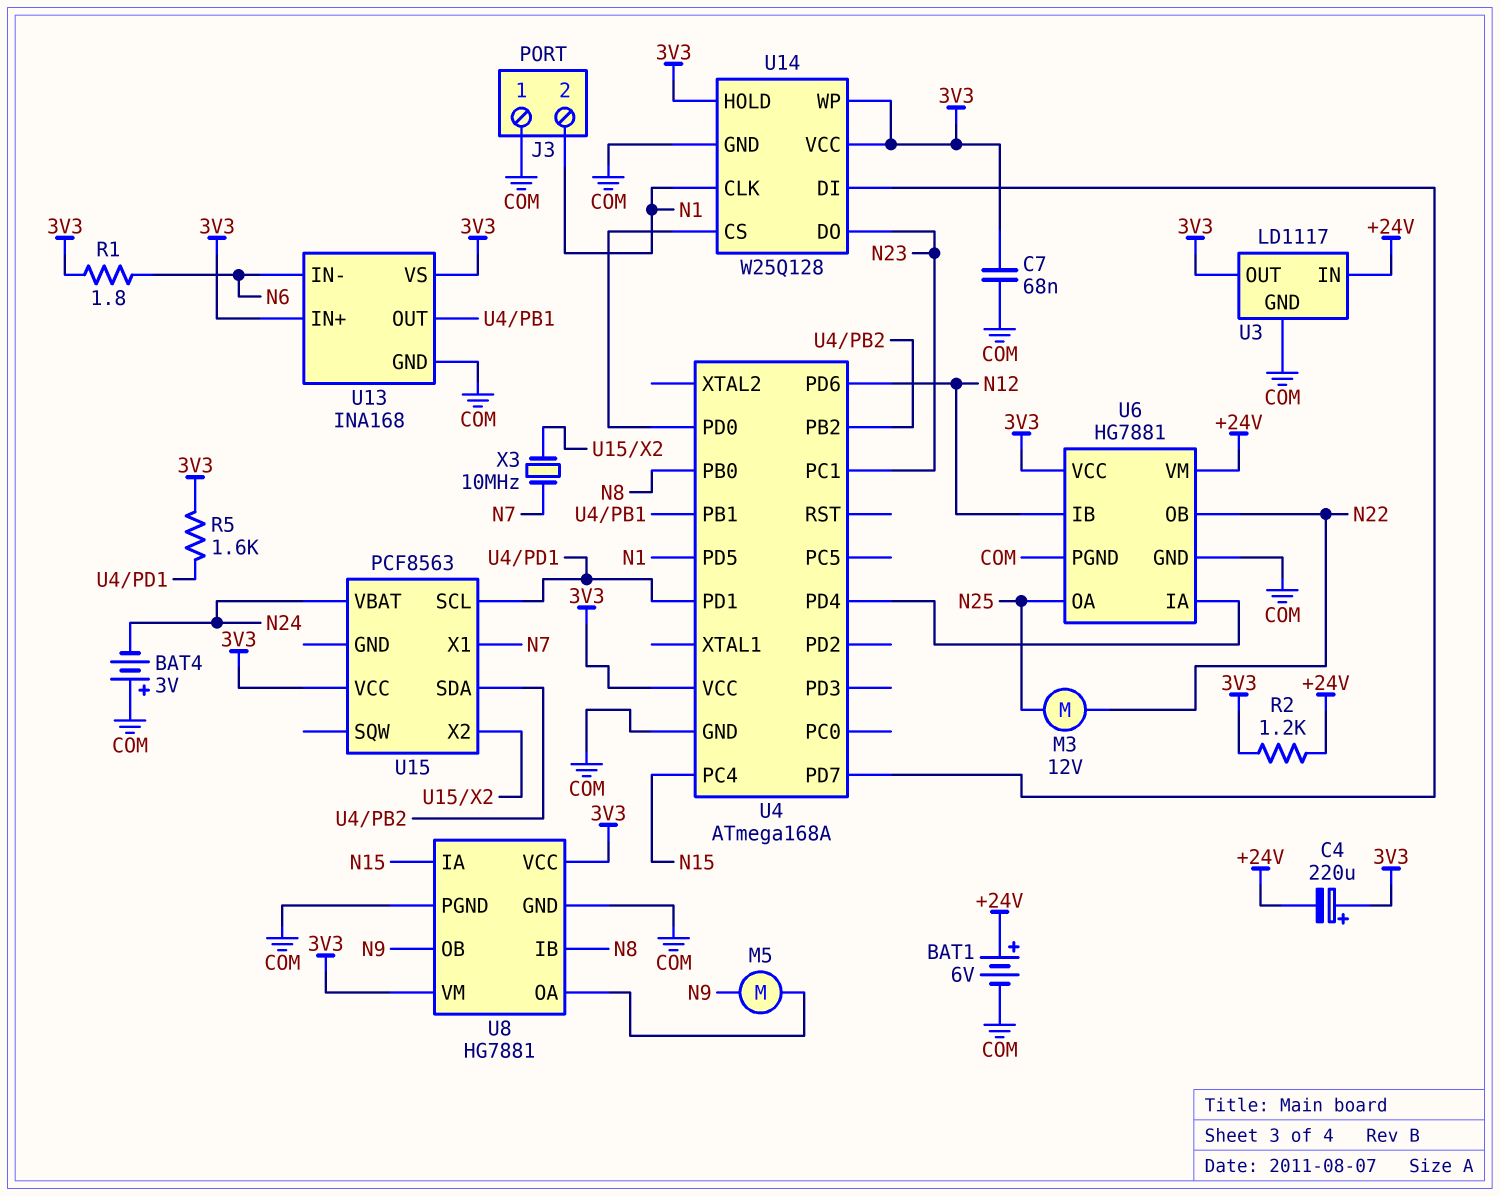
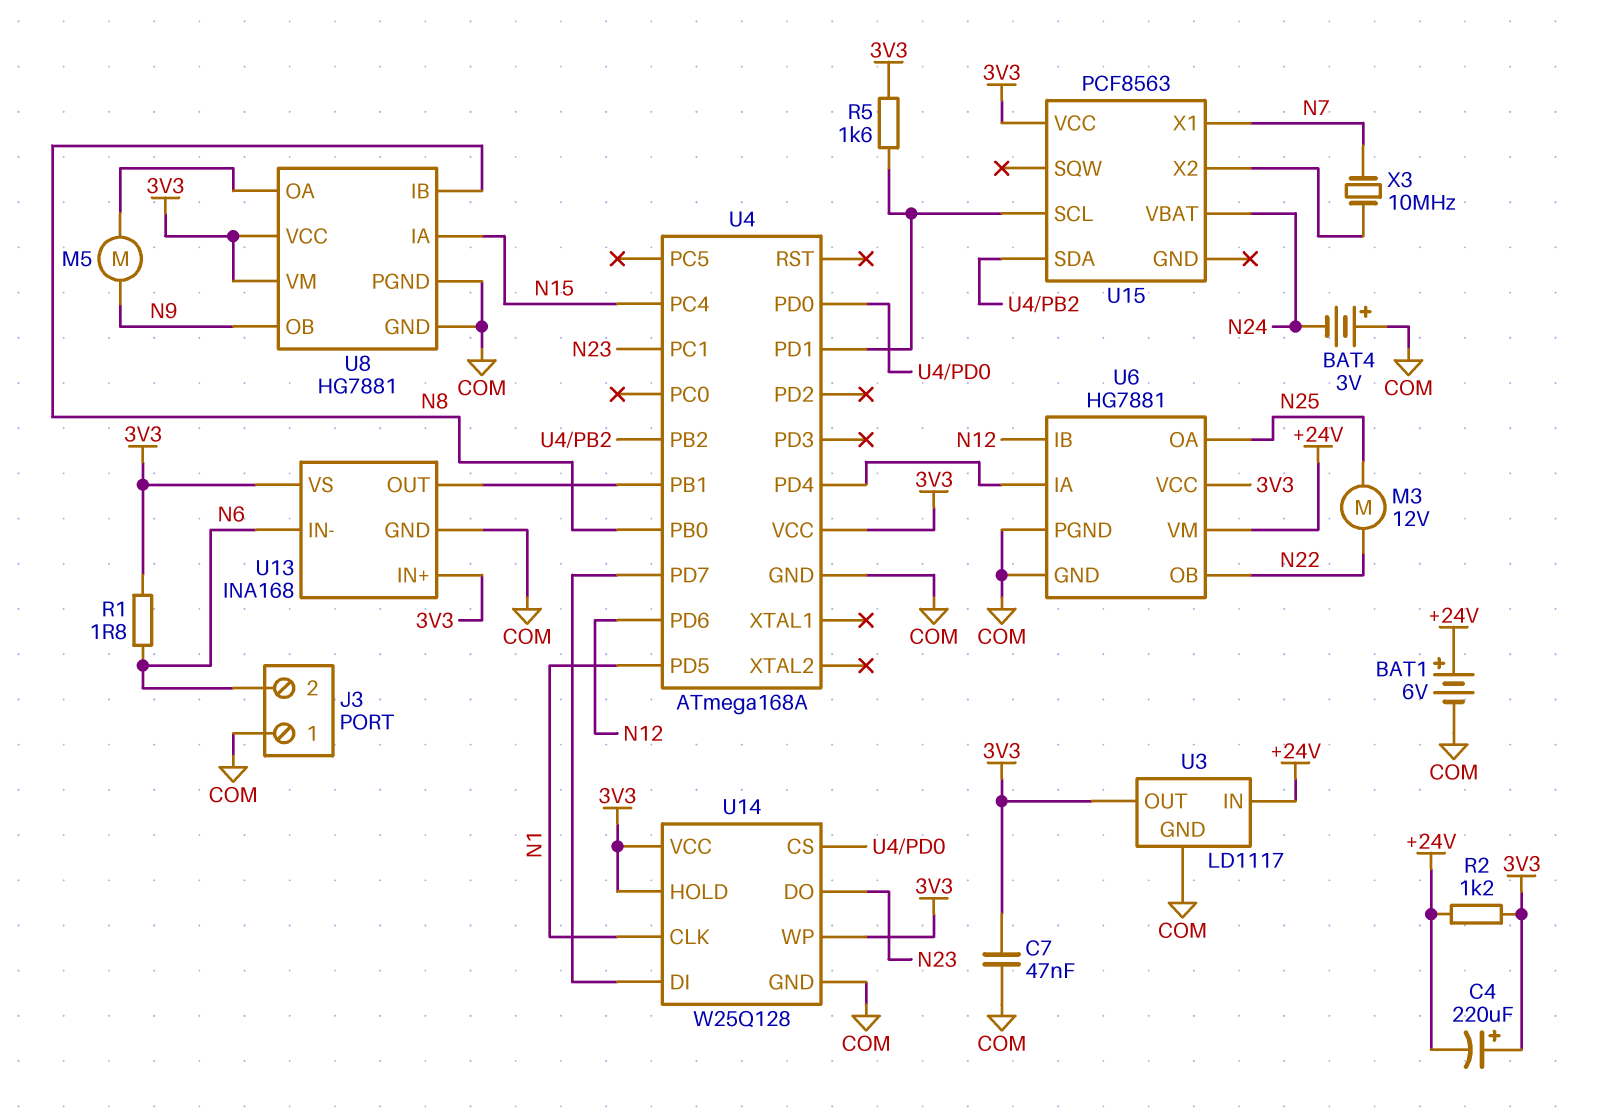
C7: 68nF (3V3, COM) -> 47nF (3V3, COM)
J3 pin 2: N1 -> N6

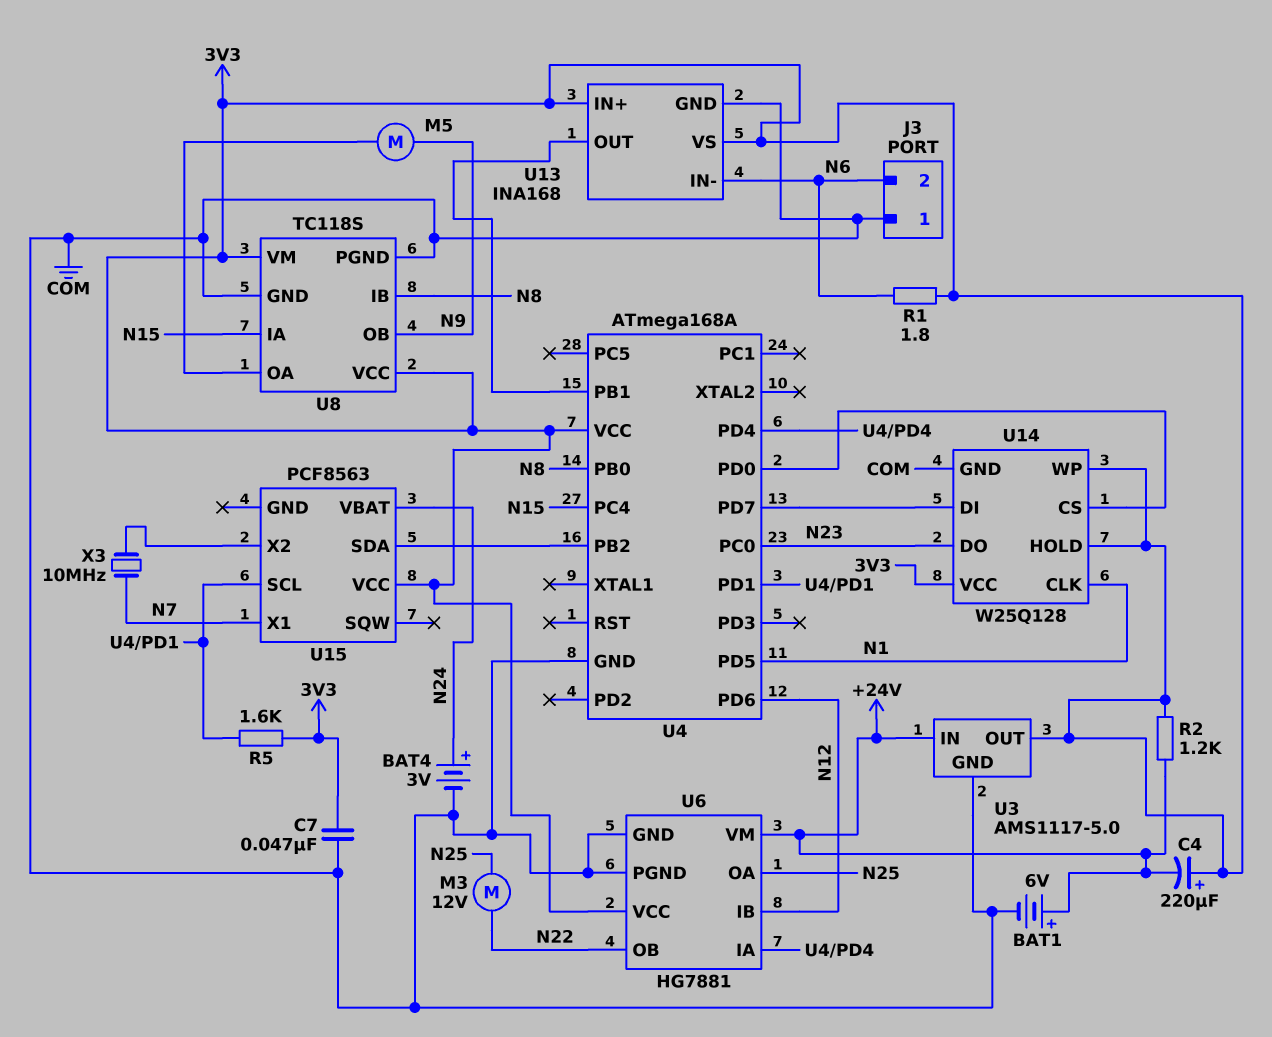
BAT4: 3V (plus COM, minus N24) -> 3V (plus N24, minus COM)
U3: LD1117 -> AMS1117-5.0
U4 pin PC0: none -> N23
U4 pin PC1: N23 -> none
U8: HG7881 -> TC118S

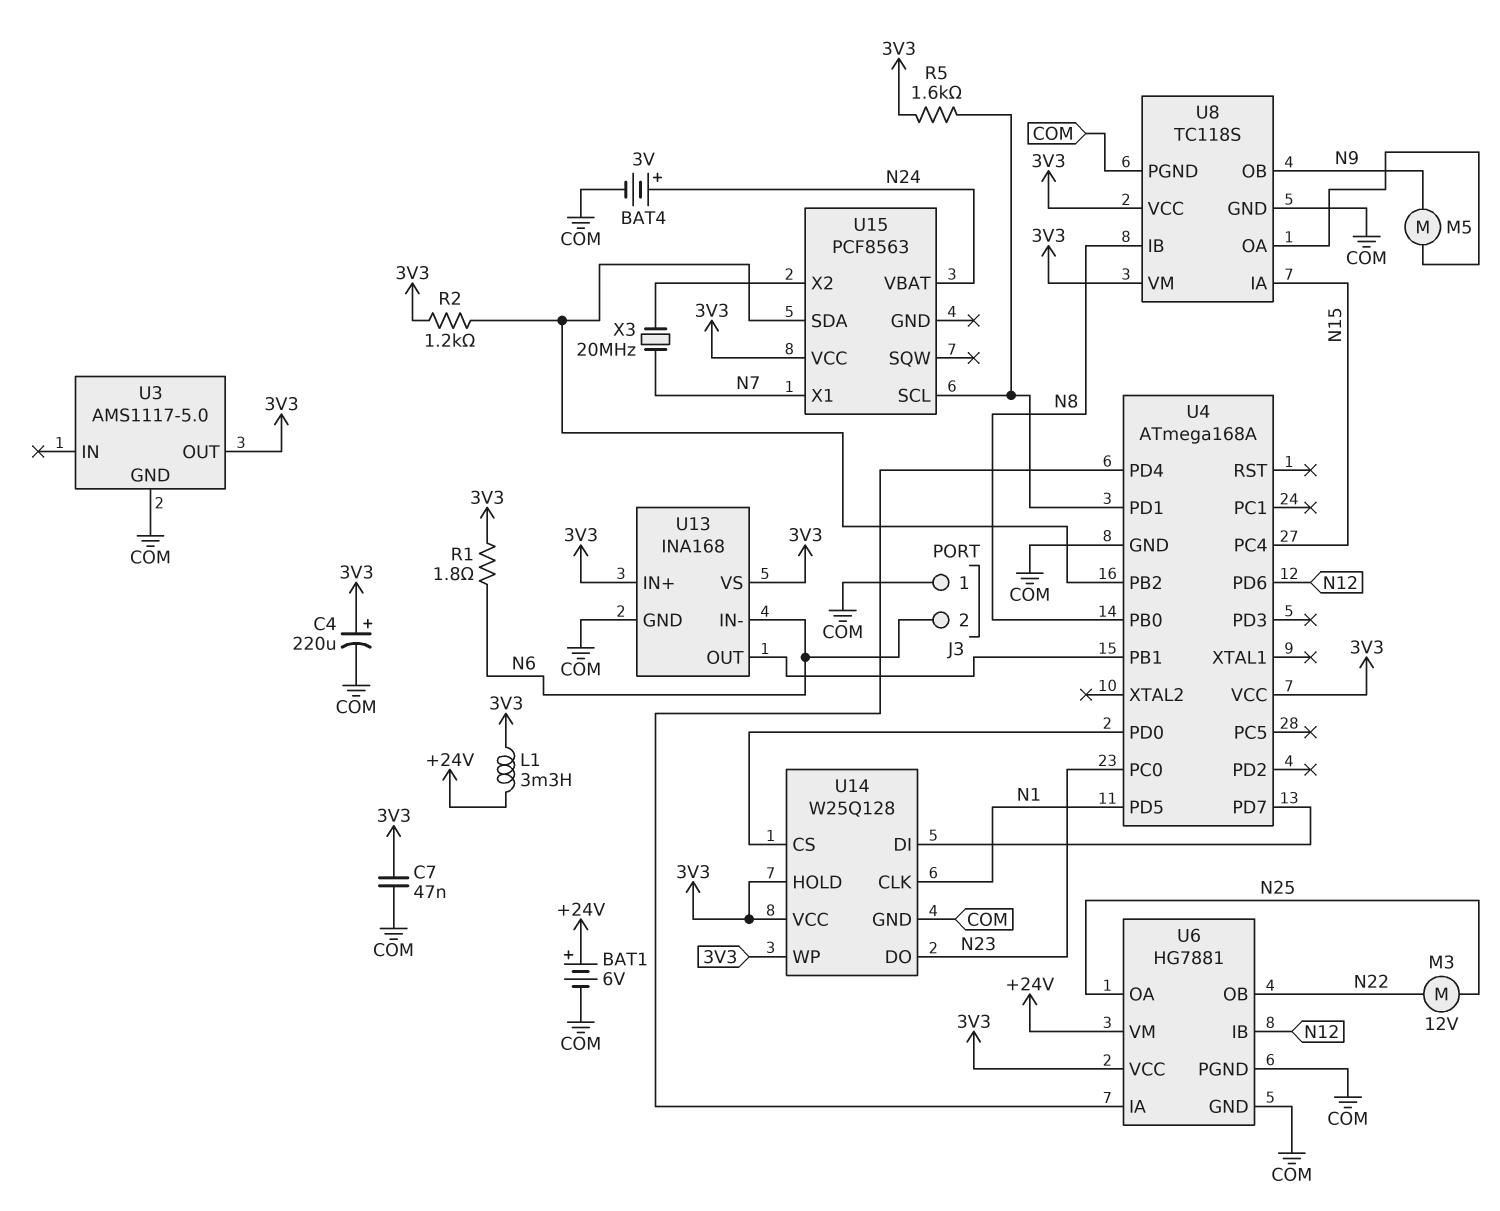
C4: 220uF (plus 3V3, minus +24V) -> 220uF (plus 3V3, minus COM)
L1: none -> 3.3mH (+24V, 3V3)
R2: 1.2k (+24V, 3V3) -> 1.2k (3V3, U4/PB2)
U3 pin IN: +24V -> none
X3: 10MHz (N7, U15/X2) -> 20MHz (N7, U15/X2)

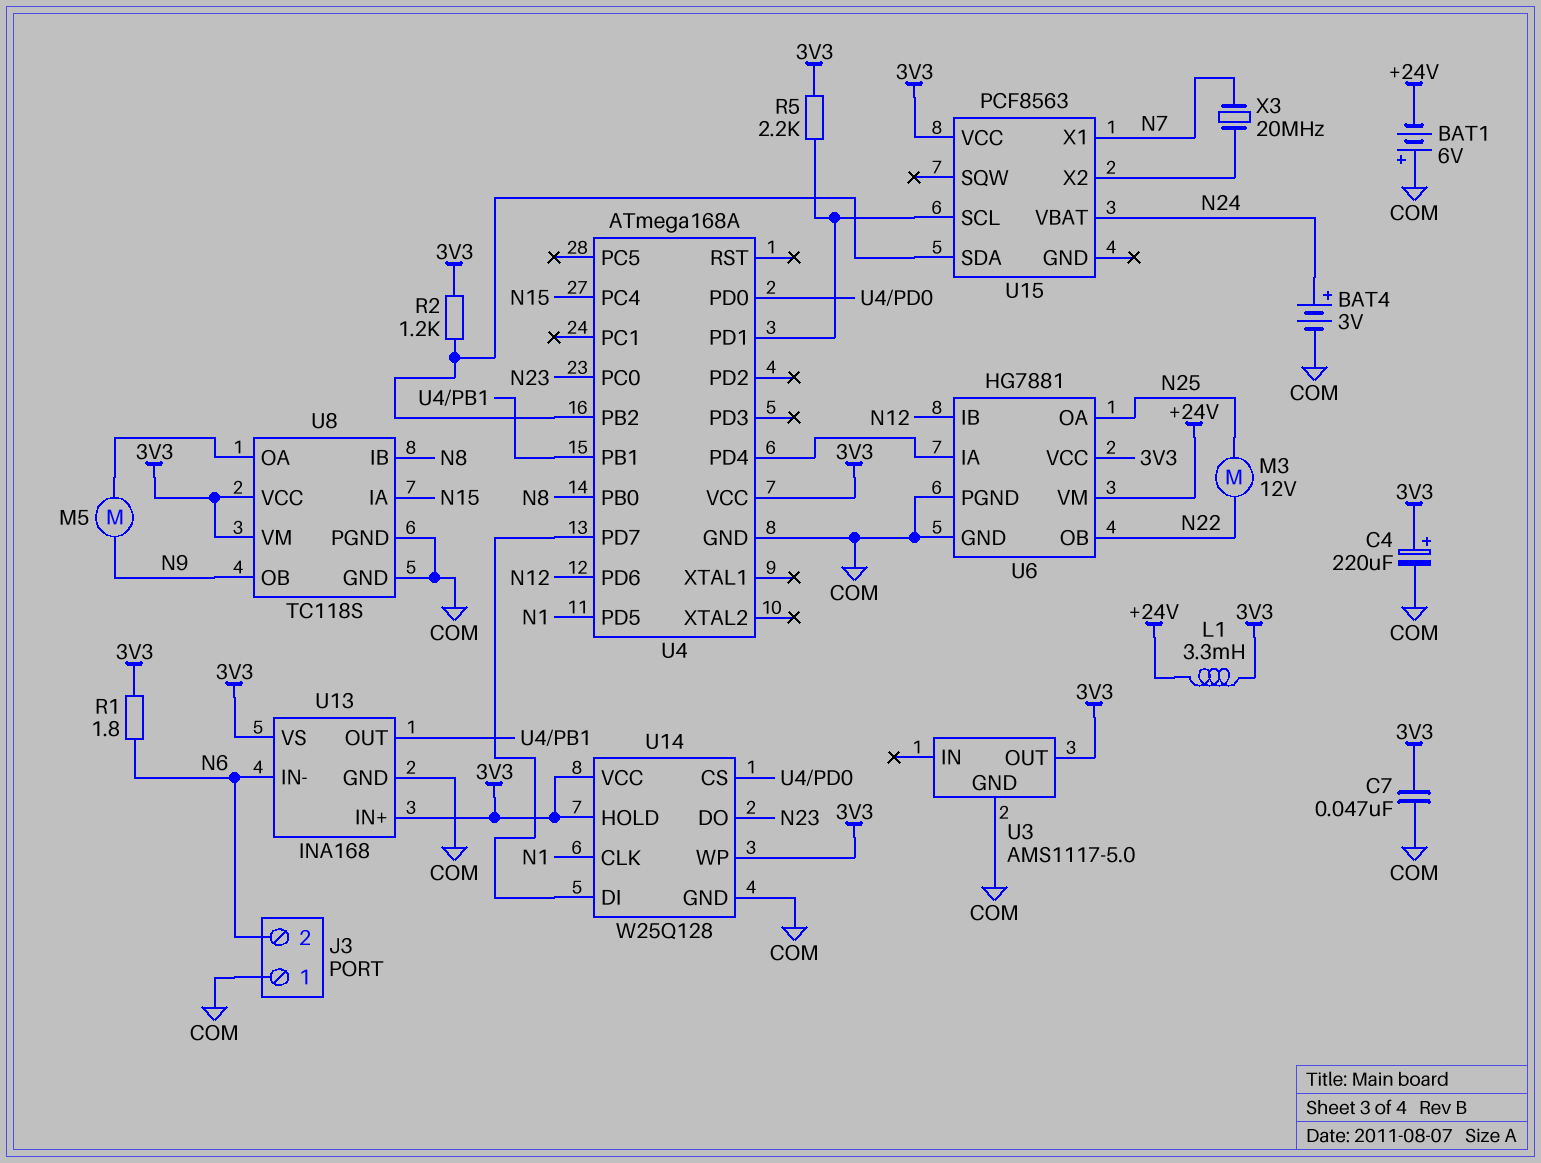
BAT1: 6V (plus +24V, minus COM) -> 6V (plus COM, minus +24V)
R5: 1.6k (3V3, U4/PD1) -> 2.2k (3V3, U4/PD1)

